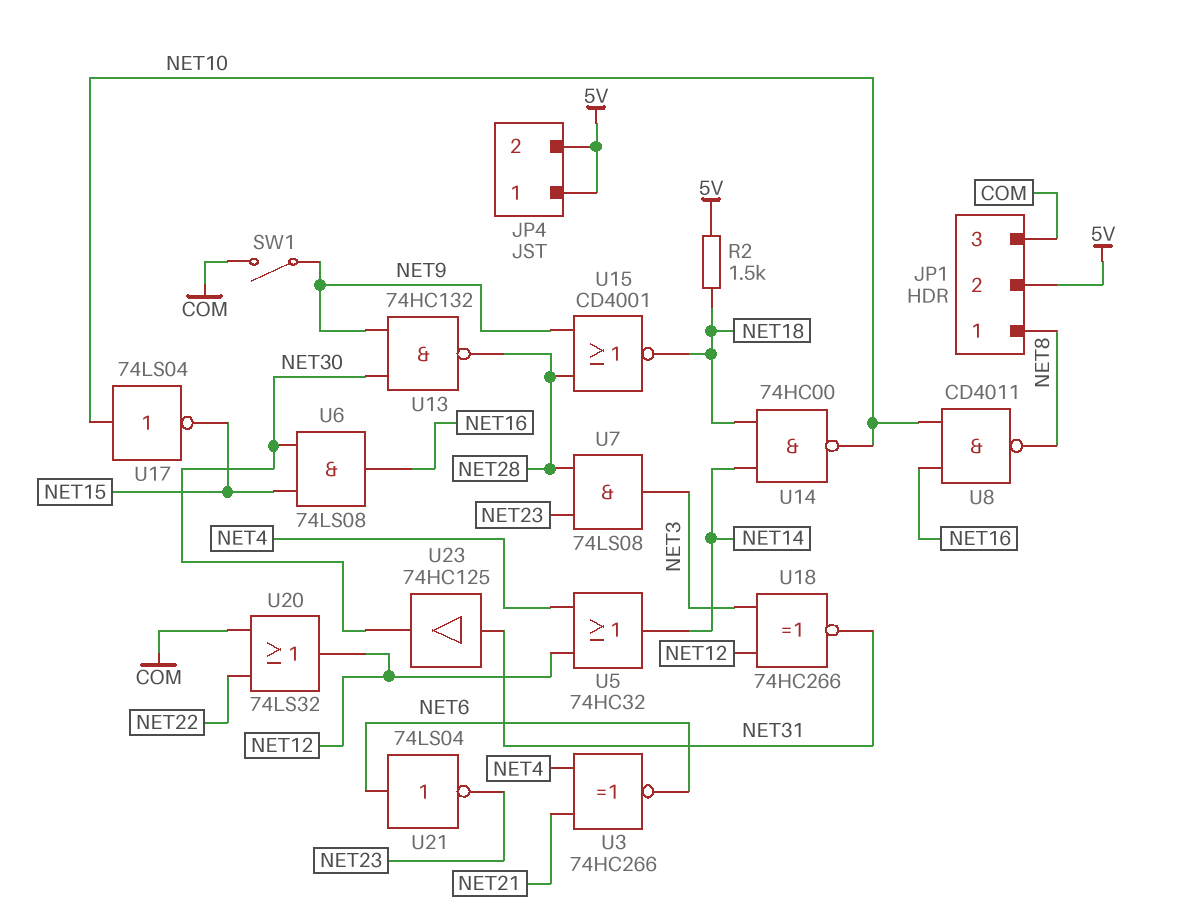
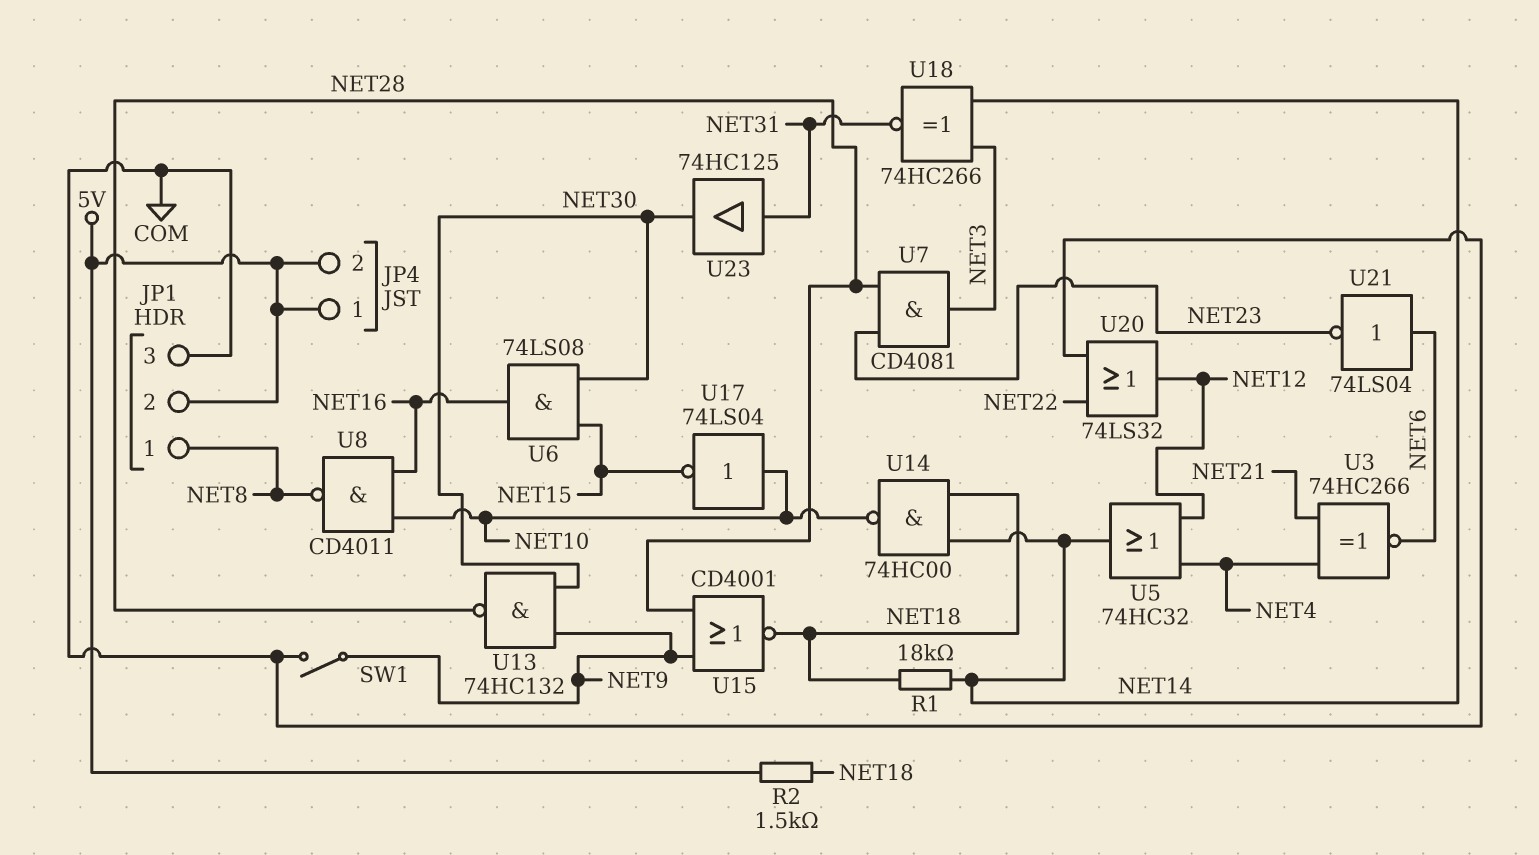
R1: none -> 18k (NET14, NET18)
U7: AND 74LS08 (in NET23, in NET28, out NET3) -> AND CD4081 (in NET23, in NET28, out NET3)
U18: XNOR 74HC266 (in NET3, in NET12, out NET31) -> XNOR 74HC266 (in NET3, in NET14, out NET31)

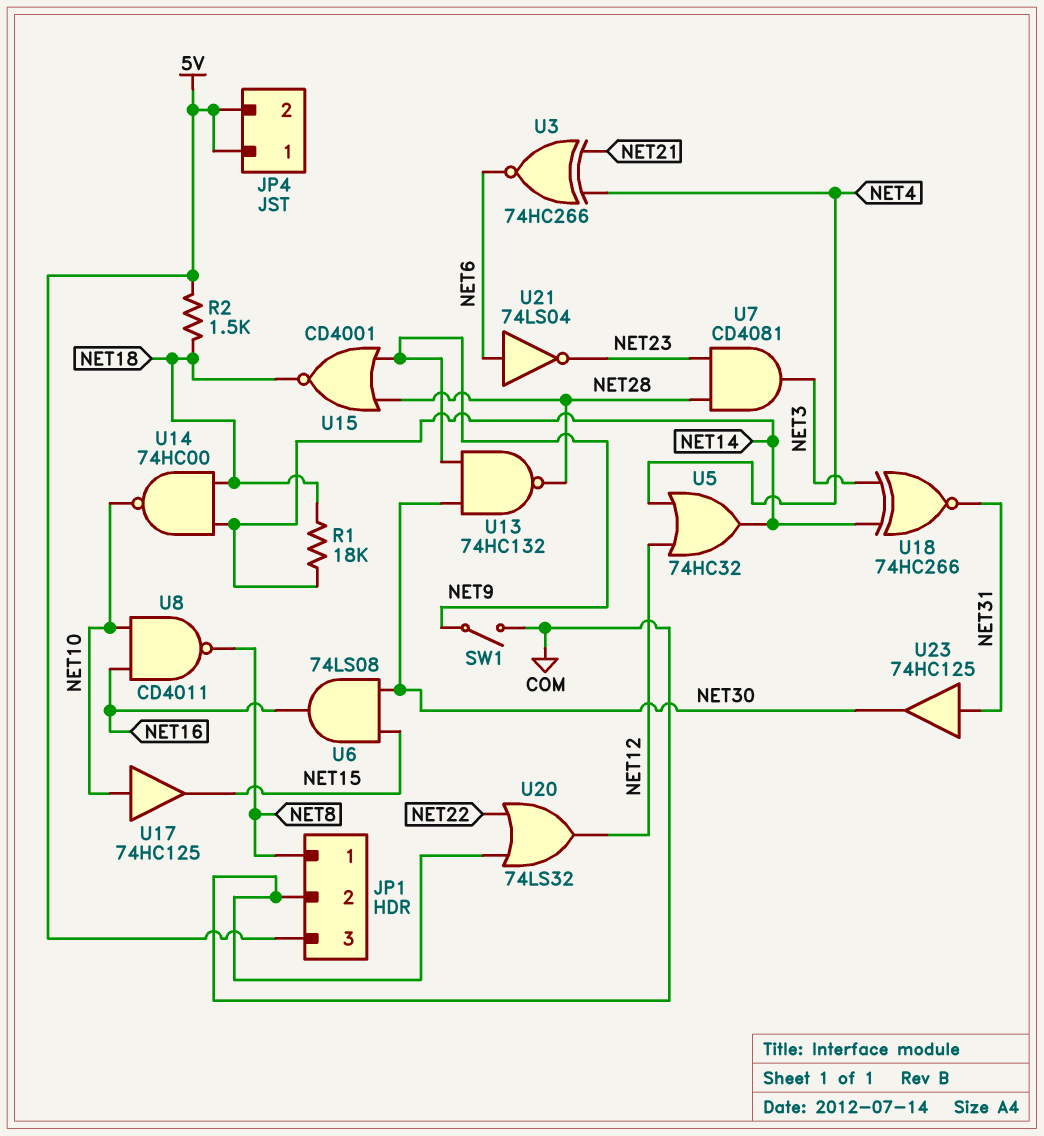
JP1 pin 2: 5V -> COM
JP1 pin 3: COM -> 5V
U17: NOT 74LS04 (in NET10, out NET15) -> buffer 74HC125 (in NET10, out NET15)

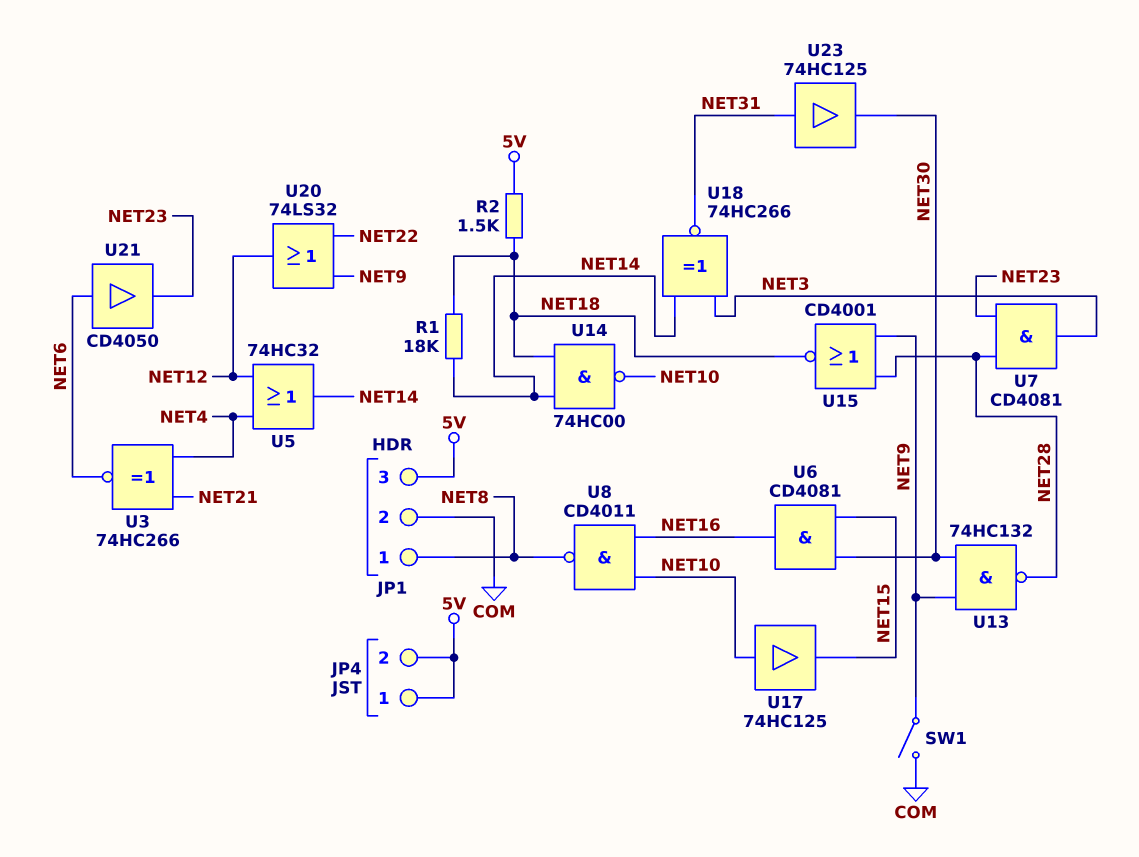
U6: AND 74LS08 (in NET15, in NET30, out NET16) -> AND CD4081 (in NET15, in NET30, out NET16)
U20: OR 74LS32 (in COM, in NET22, out NET12) -> OR 74LS32 (in NET9, in NET22, out NET12)
U21: NOT 74LS04 (in NET6, out NET23) -> buffer CD4050 (in NET6, out NET23)

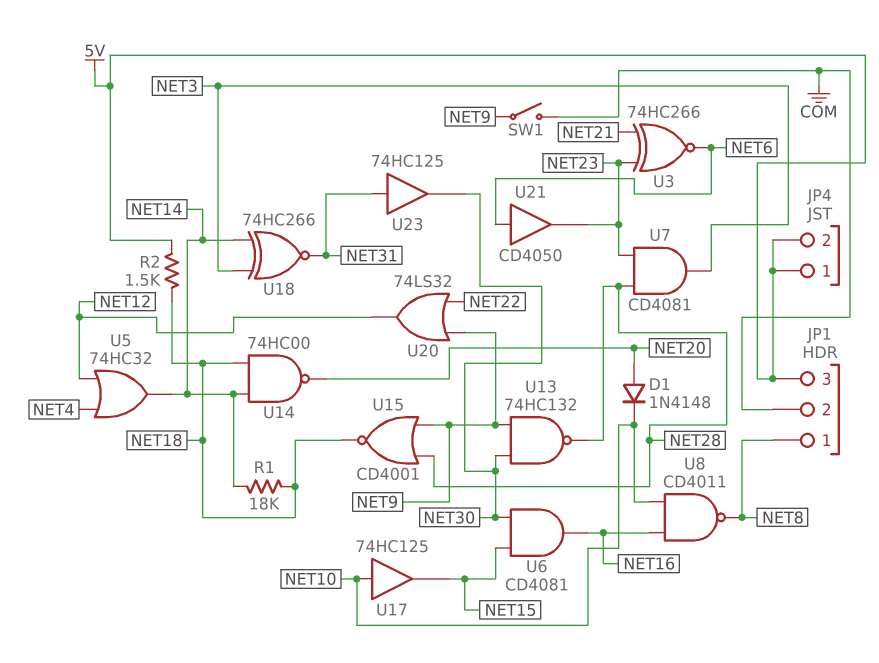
D1: none -> diode 1N4148 (A NET20, K NET10)
U3: XNOR 74HC266 (in NET4, in NET21, out NET6) -> XNOR 74HC266 (in NET21, in NET23, out NET6)
U14: NAND 74HC00 (in NET14, in NET18, out NET10) -> NAND 74HC00 (in NET14, in NET18, out NET20)

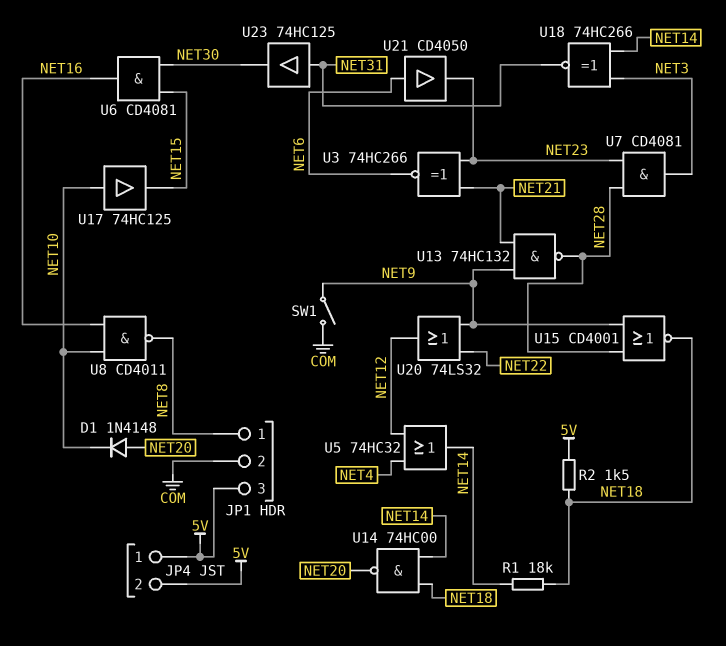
U13: NAND 74HC132 (in NET9, in NET30, out NET28) -> NAND 74HC132 (in NET9, in NET21, out NET28)

